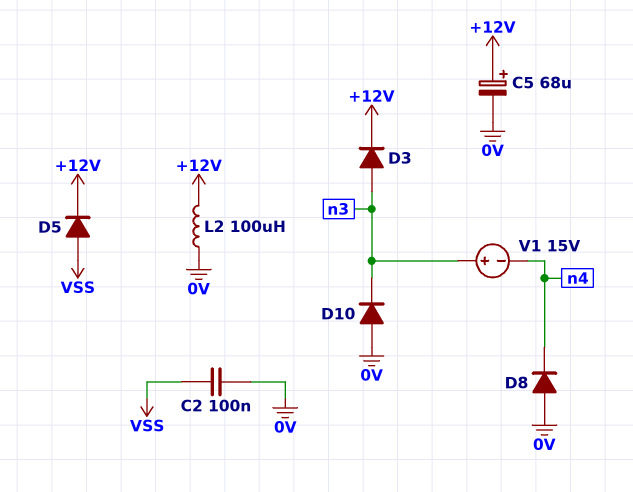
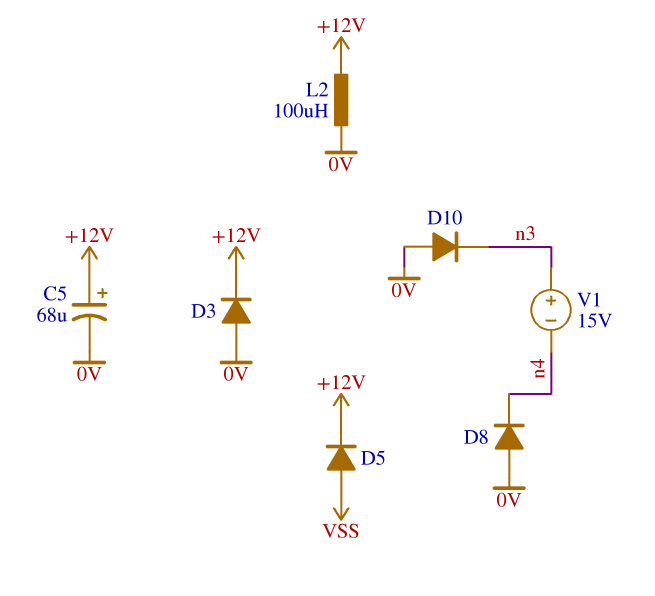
C2: 100nF (0V, VSS) -> none
D3: diode (A n3, K +12V) -> diode (A 0V, K +12V)

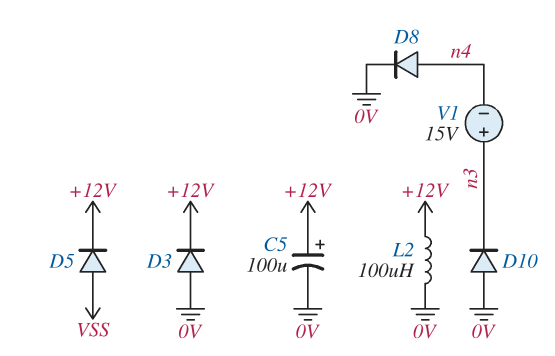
C5: 68uF (plus +12V, minus 0V) -> 100uF (plus +12V, minus 0V)
D8: diode (A 0V, K n4) -> diode (A n4, K 0V)

